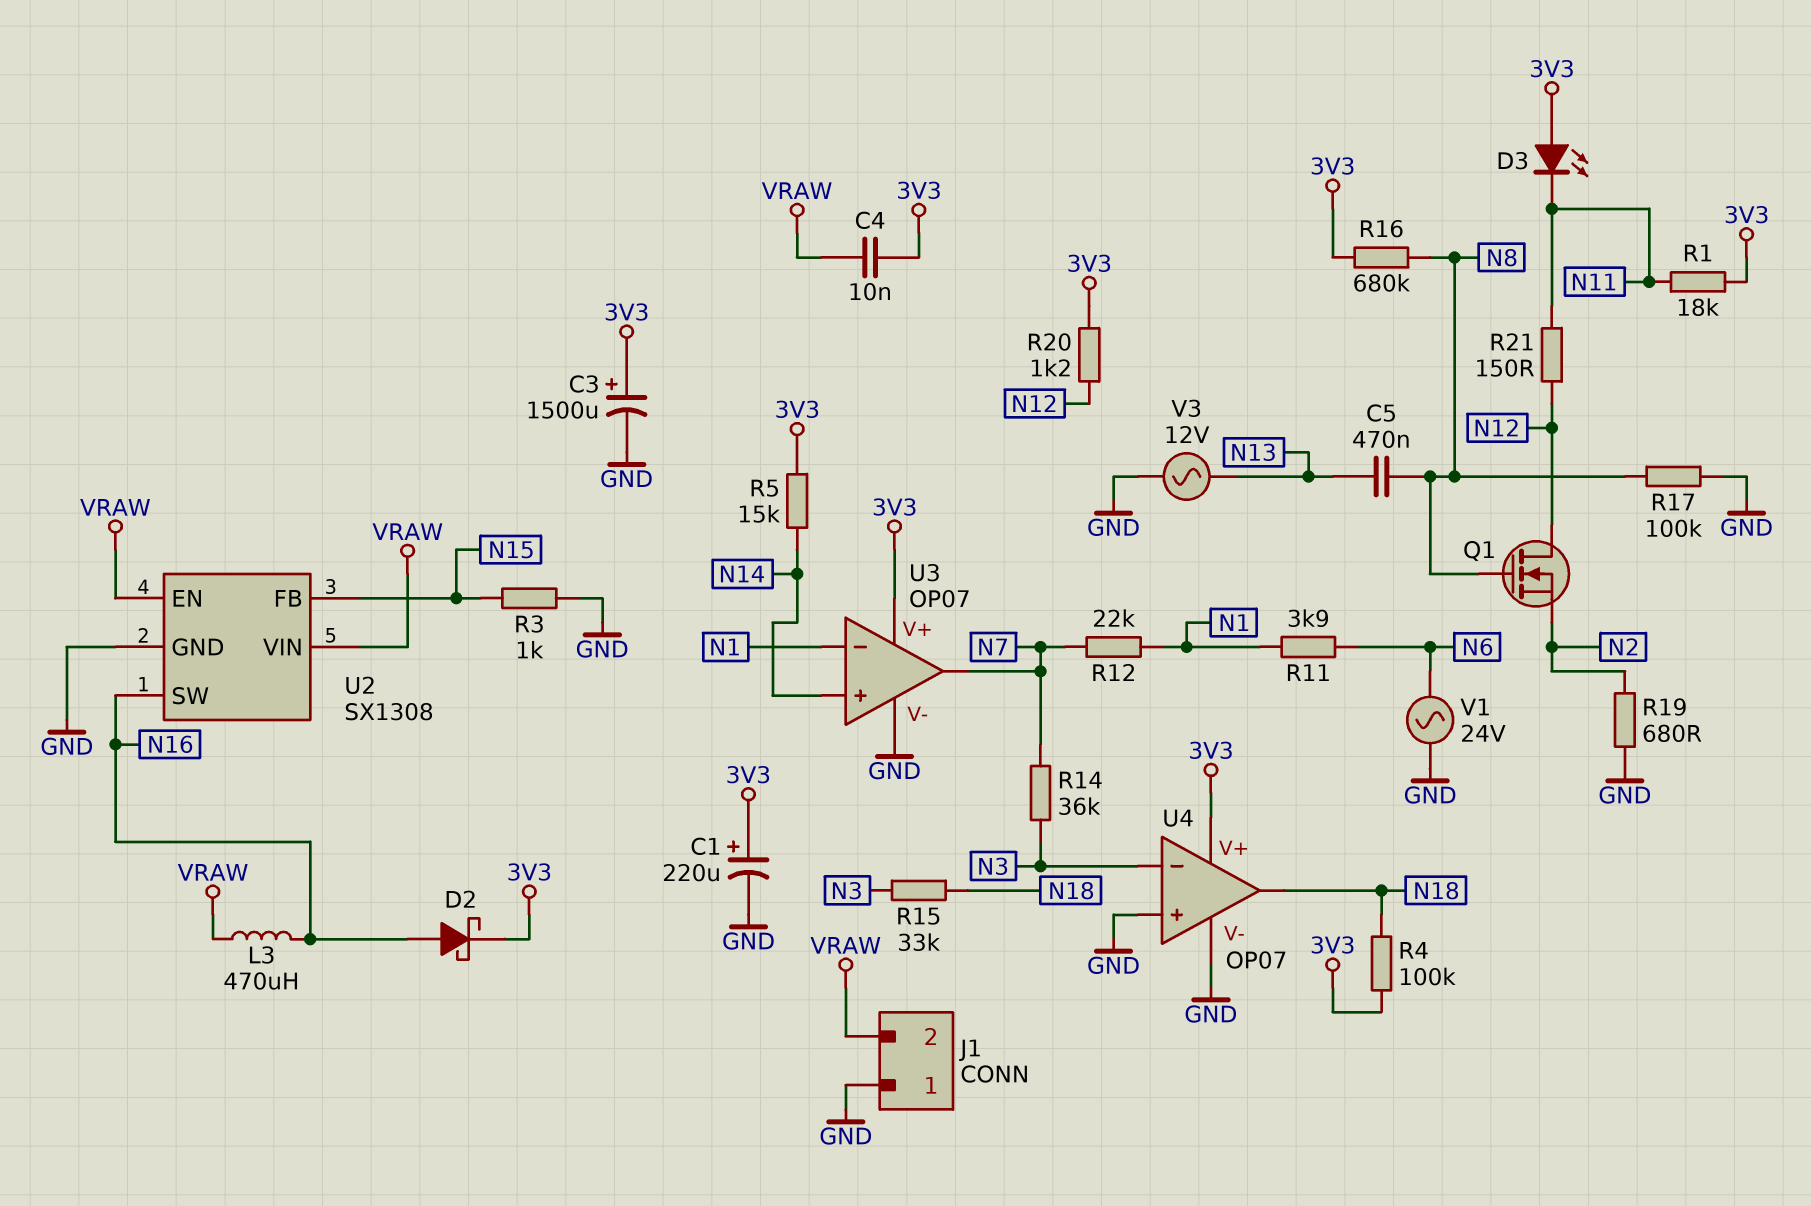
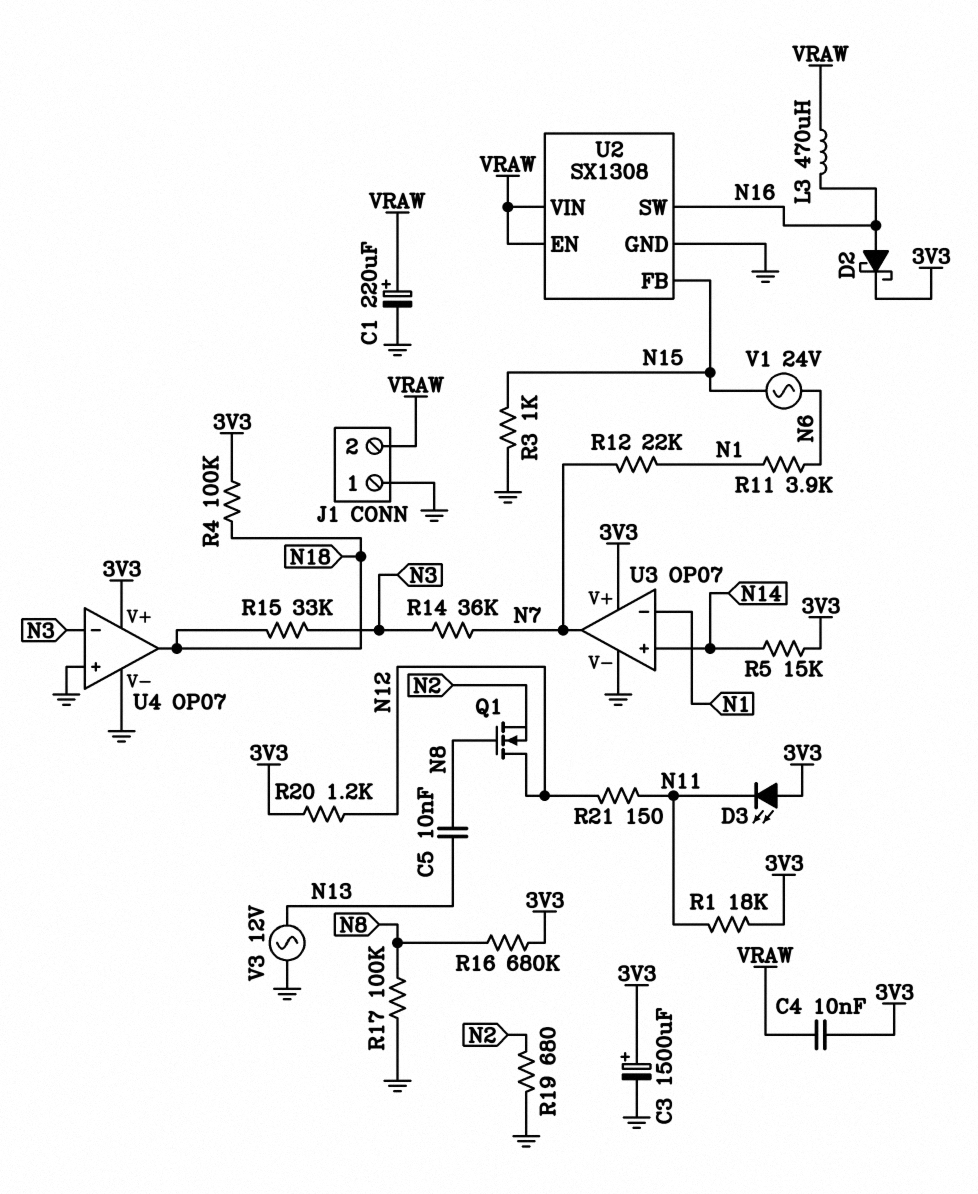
C1: 220uF (plus 3V3, minus GND) -> 220uF (plus VRAW, minus GND)
C5: 470nF (N8, N13) -> 10nF (N8, N13)
V1: AC 24V (GND, N6) -> AC 24V (N6, N15)

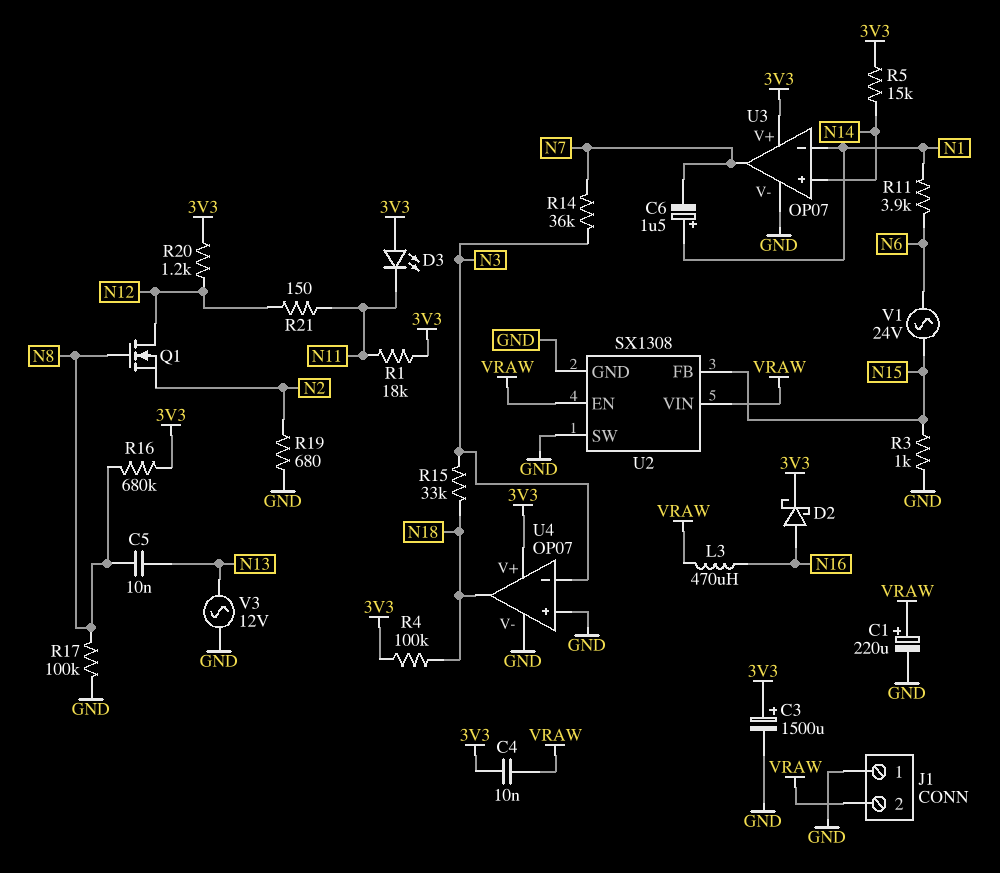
C6: none -> 1.5uF (plus N1, minus N7)
R12: 22k (N1, N7) -> none
U2 pin SW: N16 -> GND

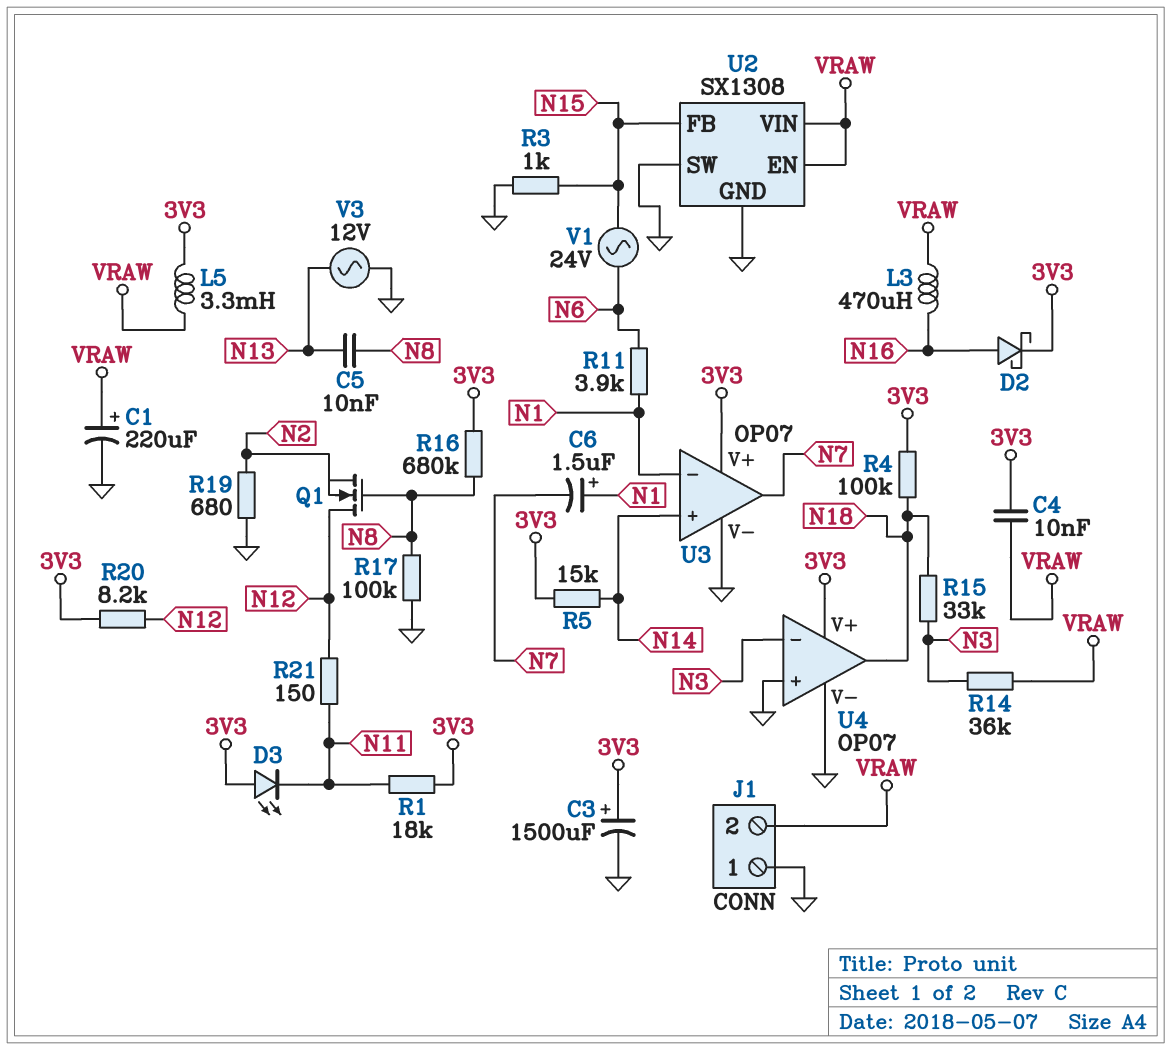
L5: none -> 3.3mH (3V3, VRAW)
R14: 36k (N3, N7) -> 36k (N3, VRAW)
R20: 1.2k (3V3, N12) -> 8.2k (3V3, N12)

